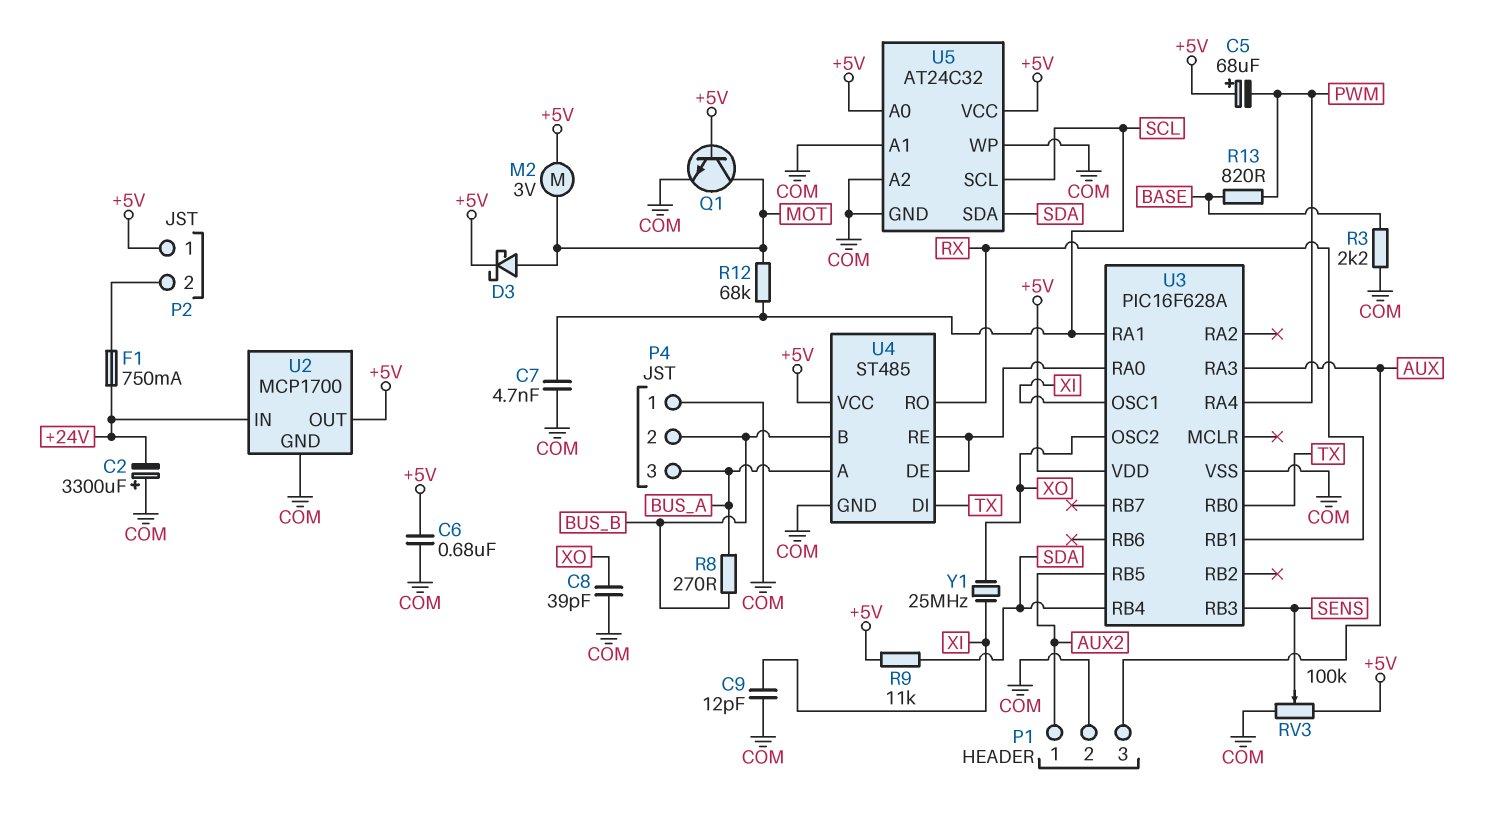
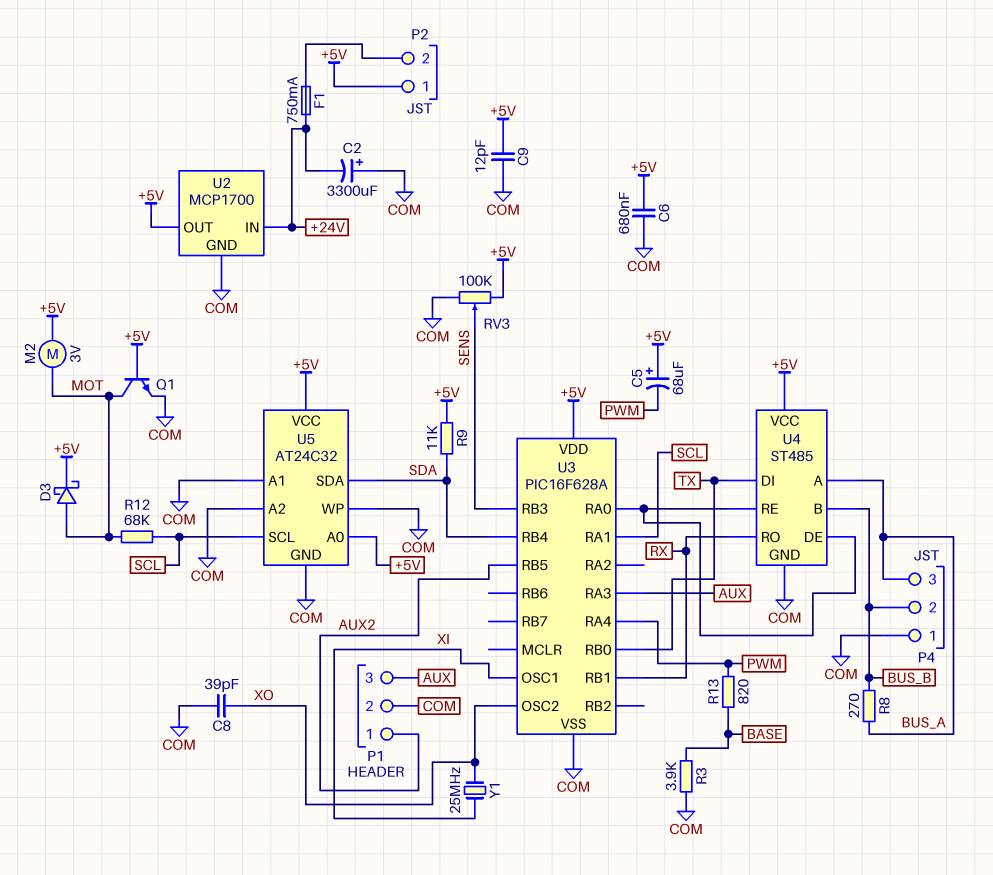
C7: 4.7nF (COM, SCL) -> none
C9: 12pF (COM, XI) -> 12pF (+5V, COM)
R3: 2.2k (BASE, COM) -> 3.9k (BASE, COM)

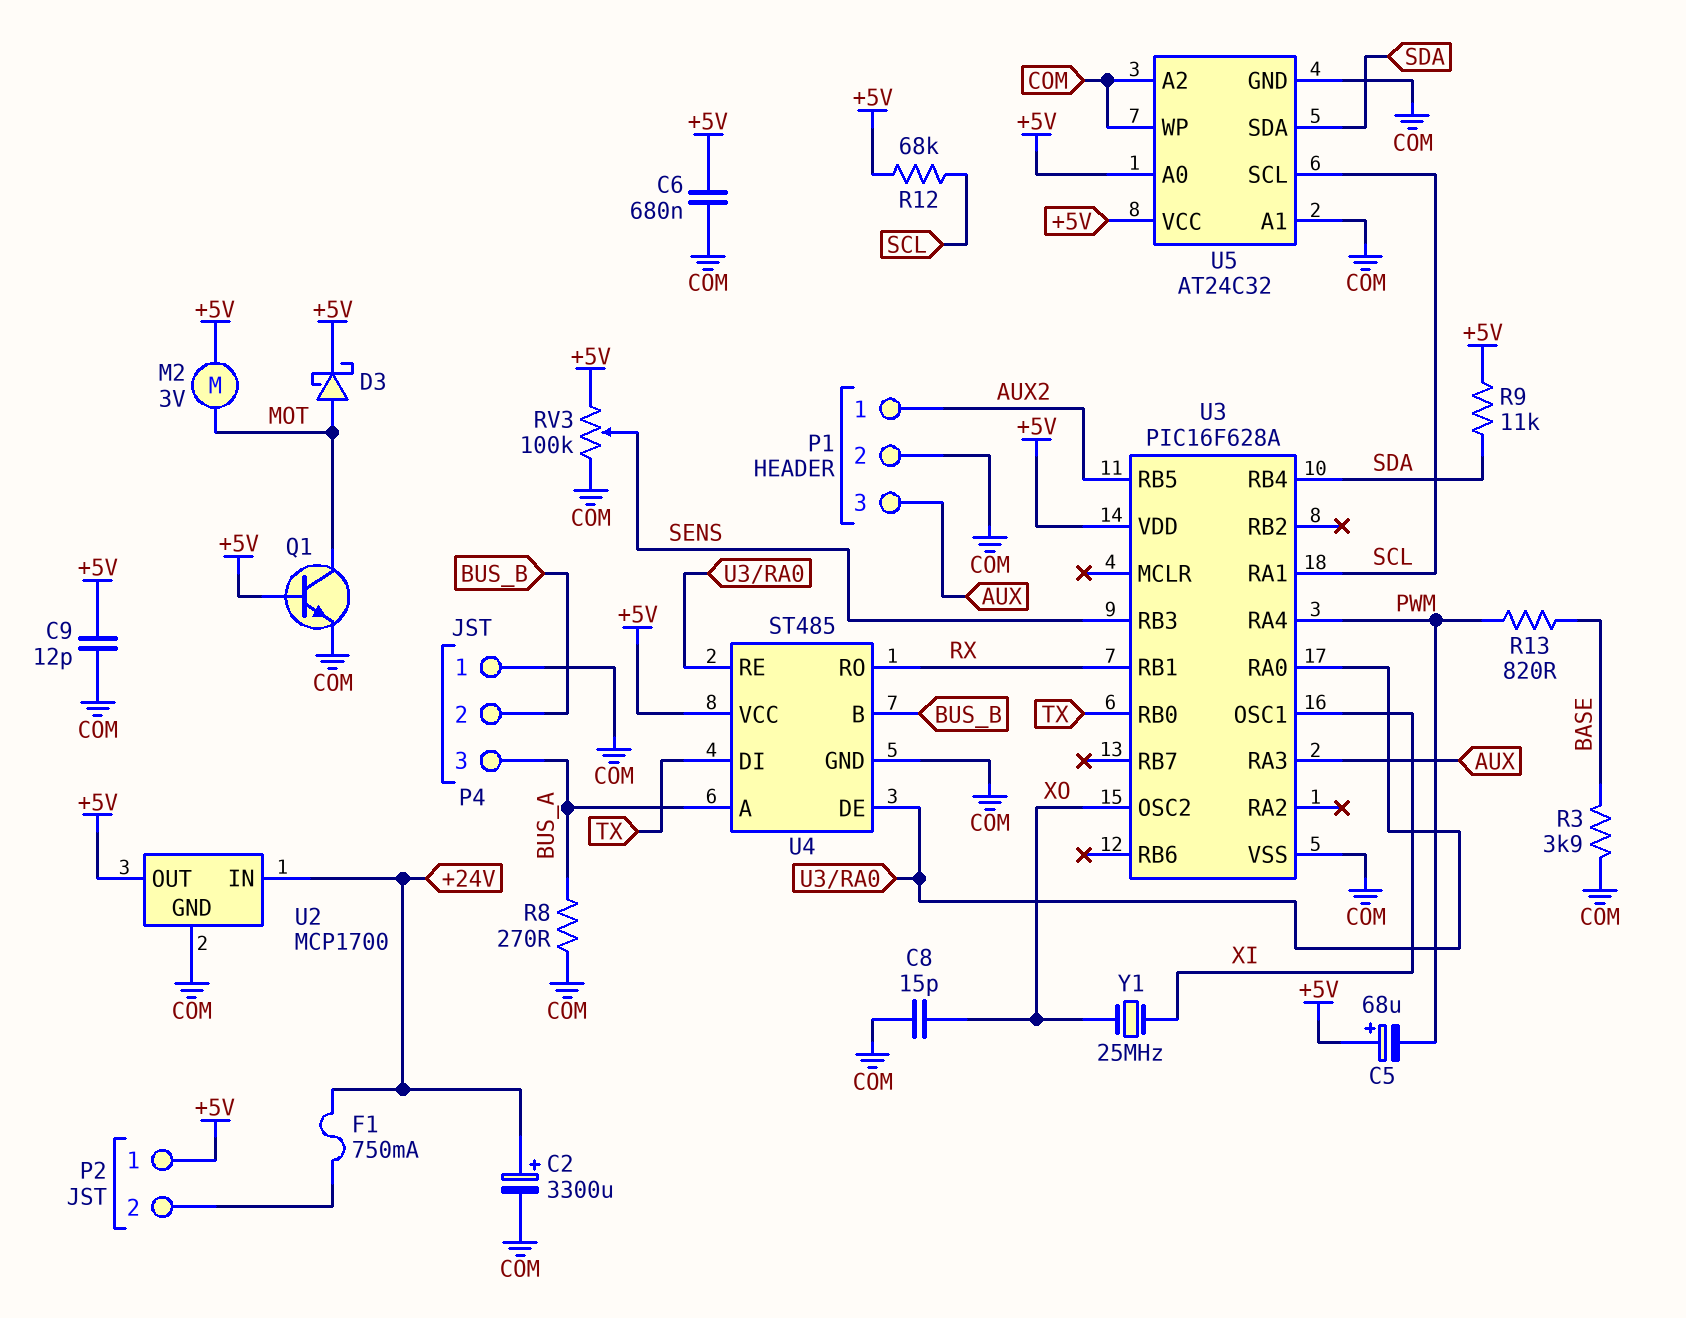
C2: 3300uF (plus COM, minus +24V) -> 3300uF (plus +24V, minus COM)
C8: 39pF (COM, XO) -> 15pF (COM, XO)
R8: 270 (BUS_A, BUS_B) -> 270 (BUS_A, COM)
R12: 68k (MOT, SCL) -> 68k (+5V, SCL)

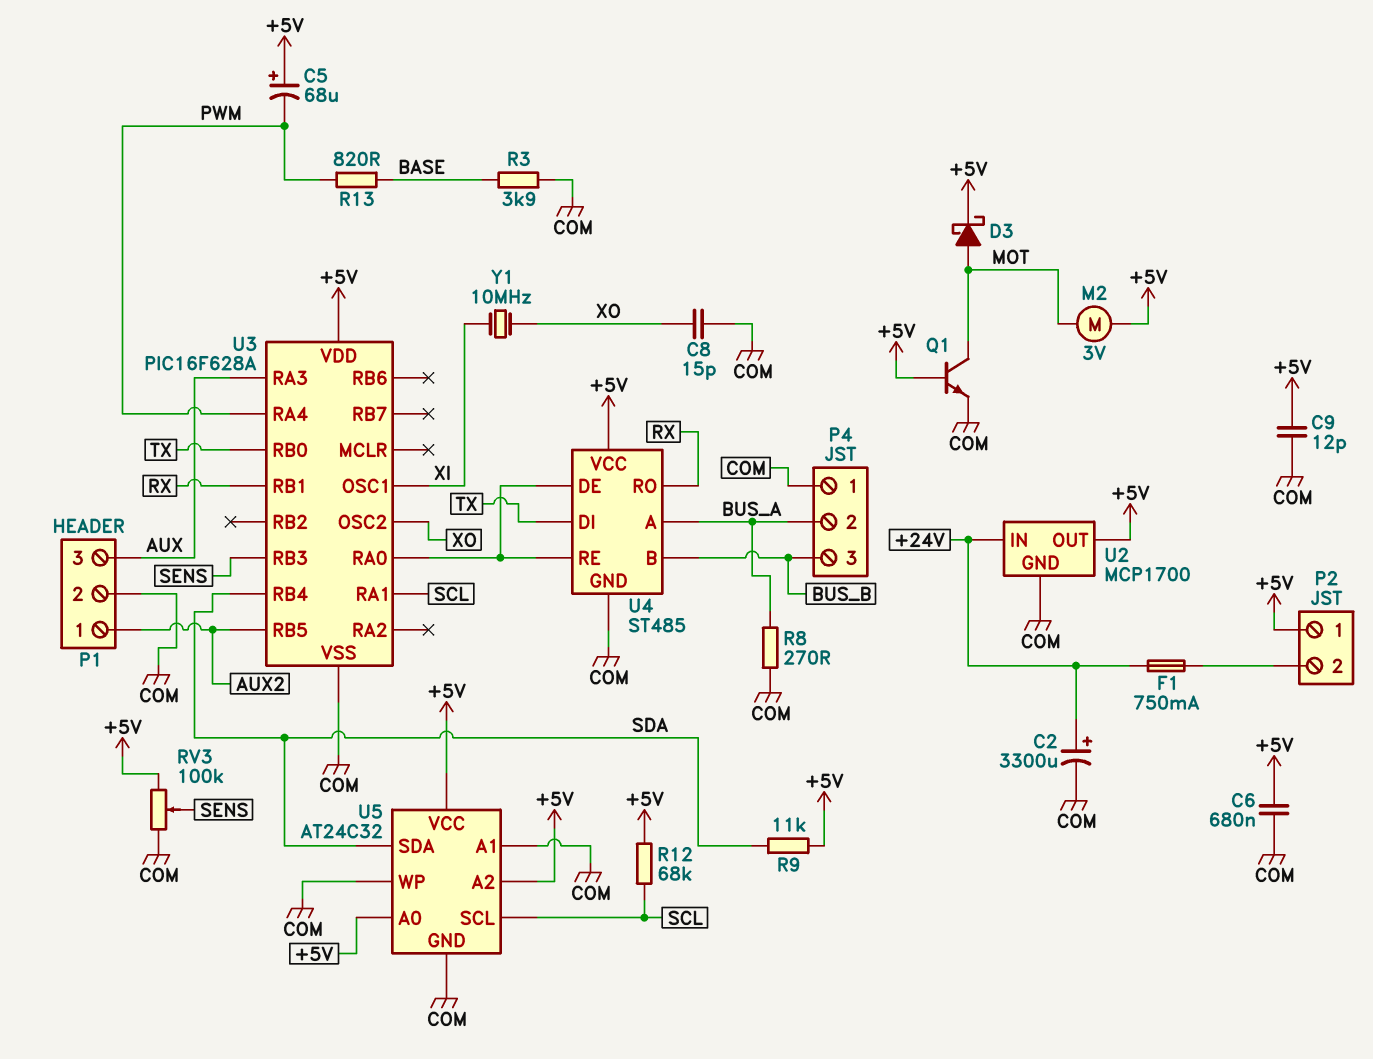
P4 pin 2: BUS_B -> BUS_A
P4 pin 3: BUS_A -> BUS_B
U5 pin A2: COM -> +5V
Y1: 25MHz (XI, XO) -> 10MHz (XI, XO)

